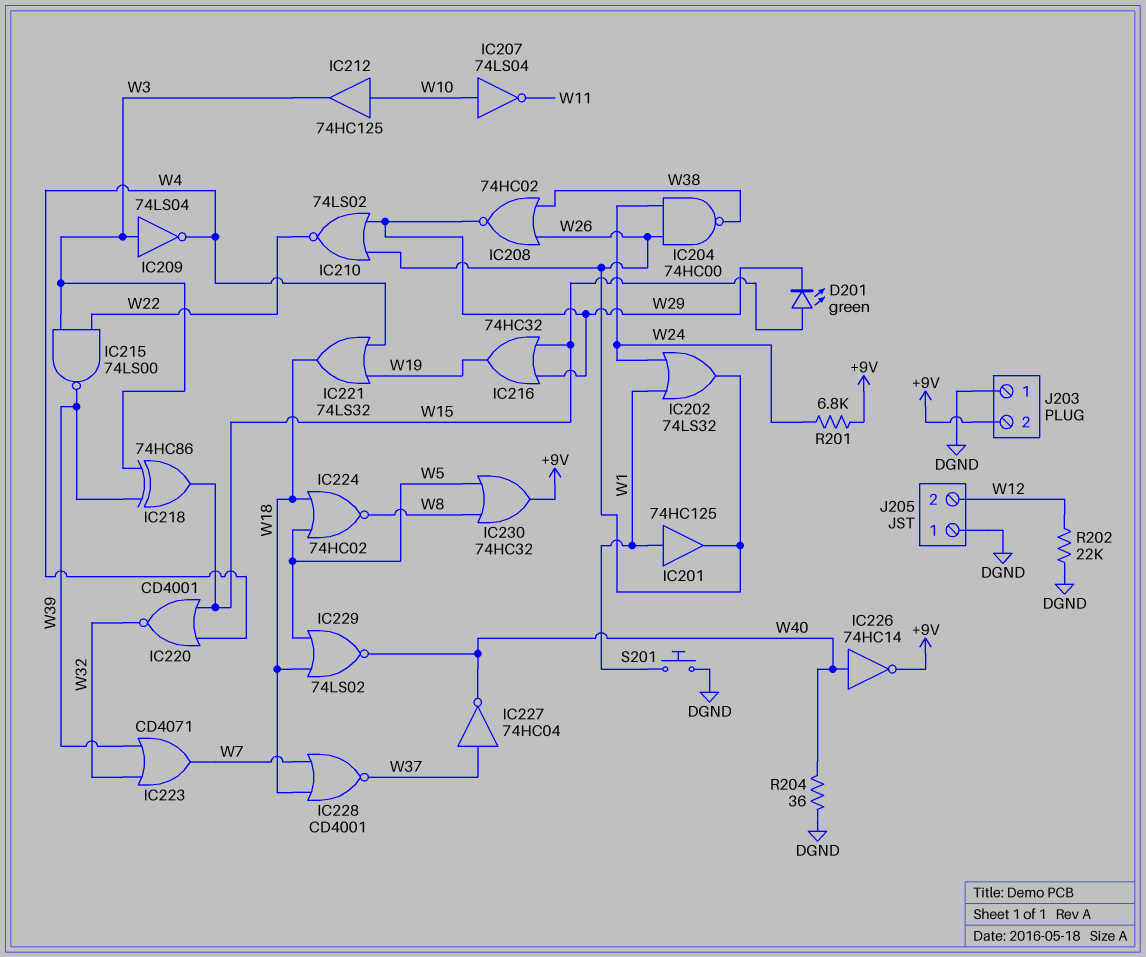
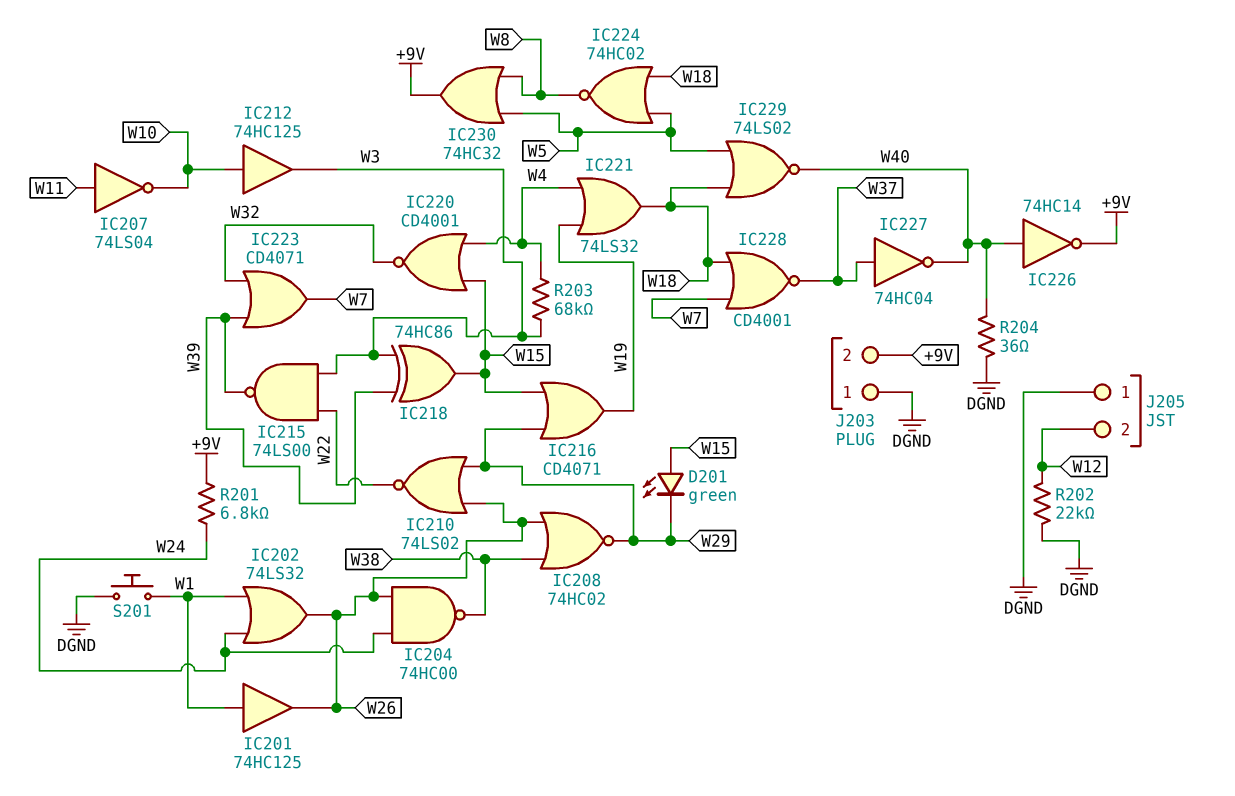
IC207: NOT 74LS04 (in W10, out W11) -> NOT 74LS04 (in W11, out W10)
IC209: NOT 74LS04 (in W3, out W4) -> none
IC216: OR 74HC32 (in W15, in W29, out W19) -> OR CD4071 (in W15, in W29, out W19)
R203: none -> 68k (W3, W4)

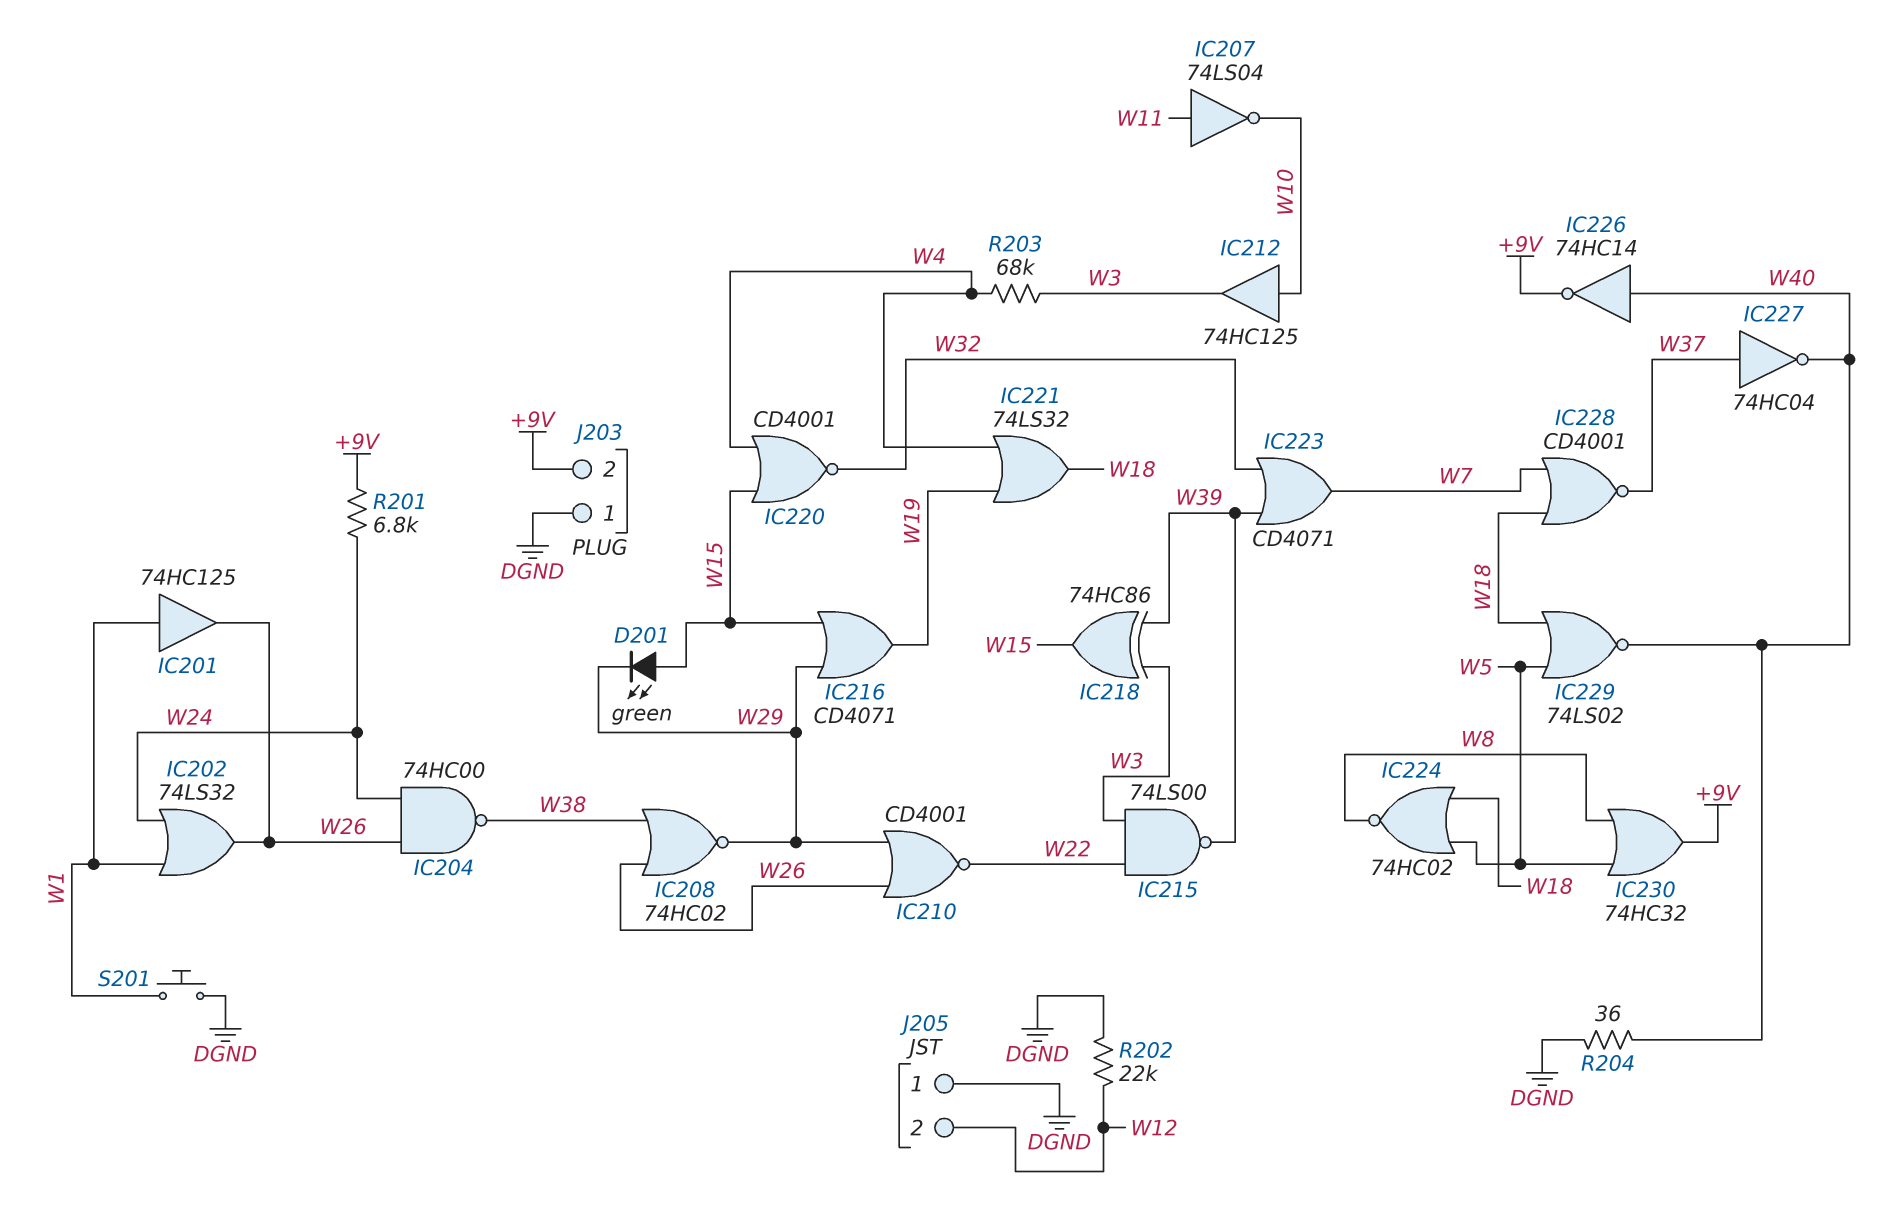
IC210: NOR 74LS02 (in W26, in W29, out W22) -> NOR CD4001 (in W26, in W29, out W22)

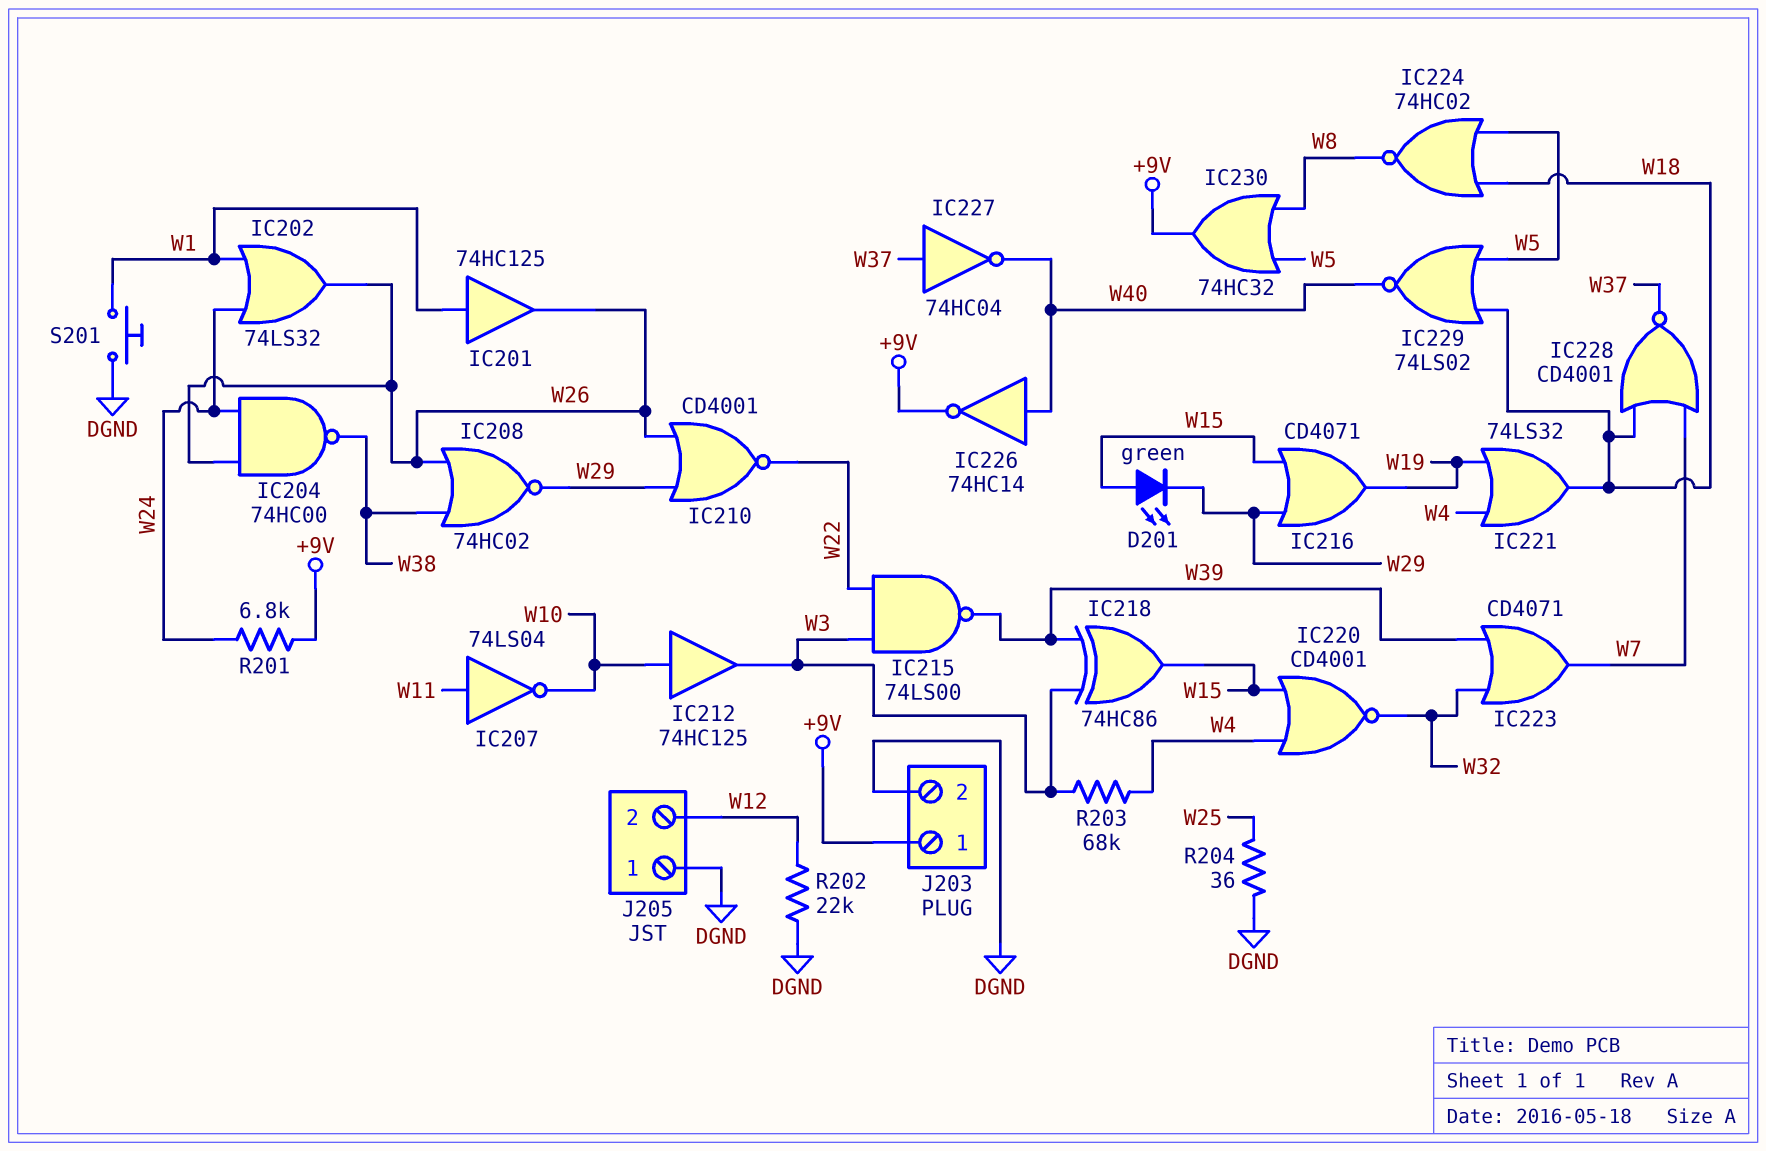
J203 pin 1: DGND -> +9V
J203 pin 2: +9V -> DGND
R204: 36 (DGND, W40) -> 36 (DGND, W25)

